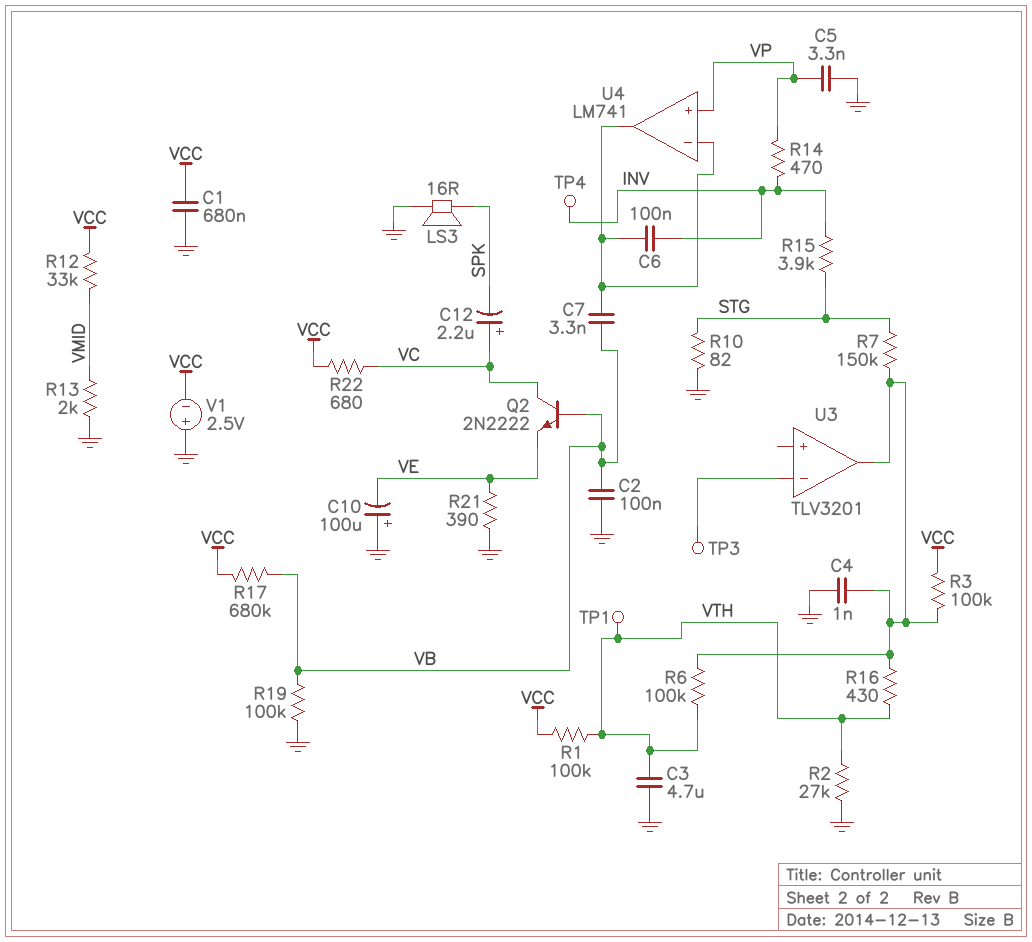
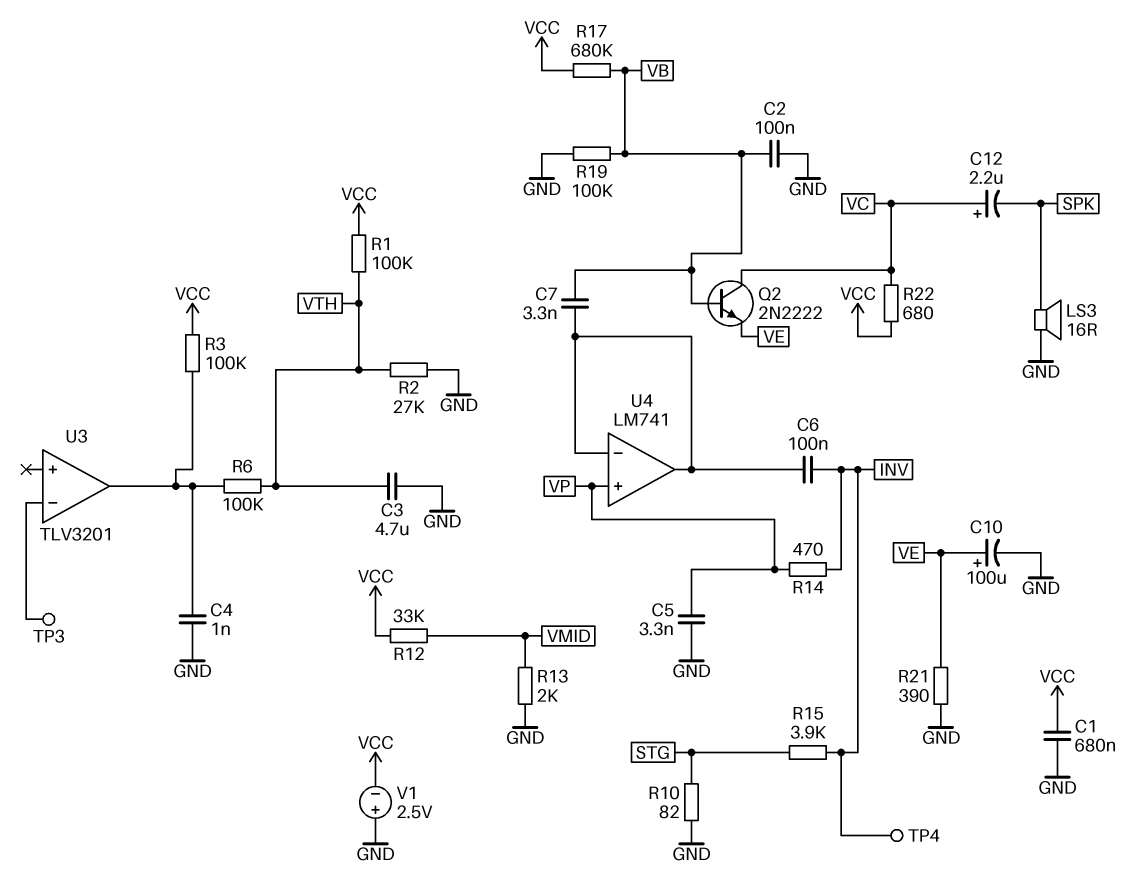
C10: 100uF (plus GND, minus VE) -> 100uF (plus VE, minus GND)
R7: 150k (STG, U3/out) -> none
R16: 430 (U3/out, VTH) -> none
TP1: test point (VTH) -> none

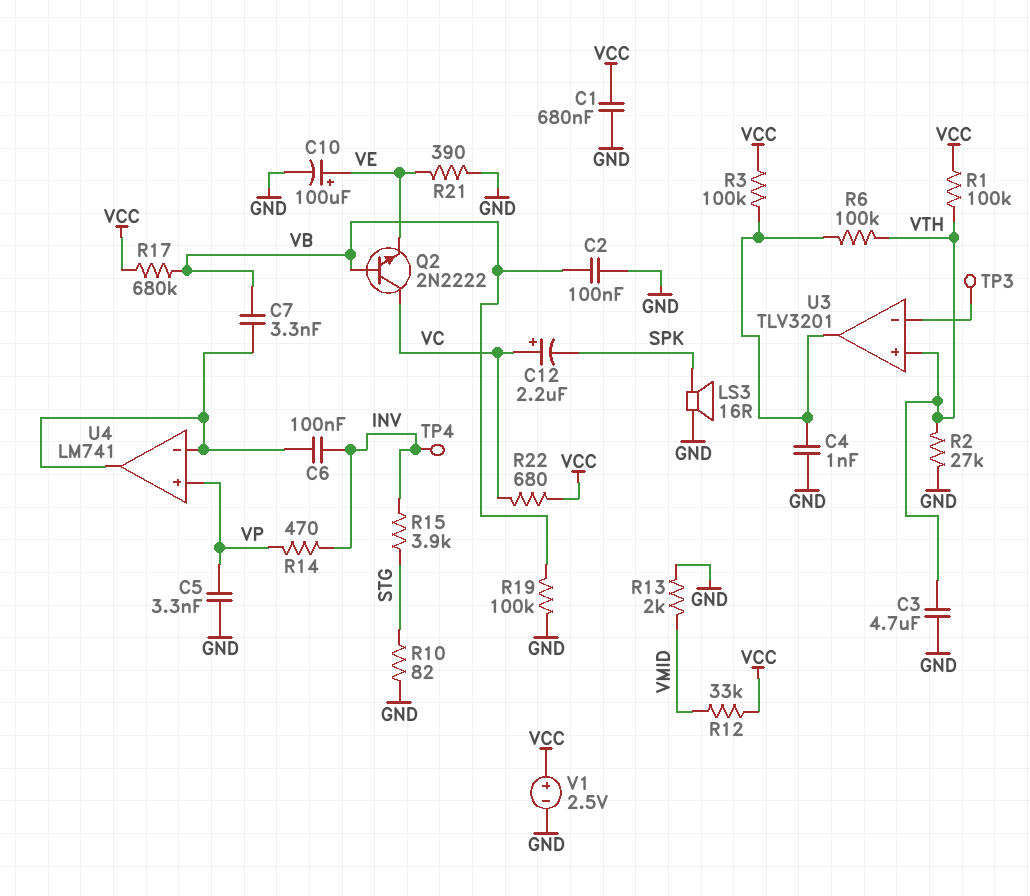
U3 pin in+: none -> VTH
V1: 2.5V (plus GND, minus VCC) -> 2.5V (plus VCC, minus GND)

